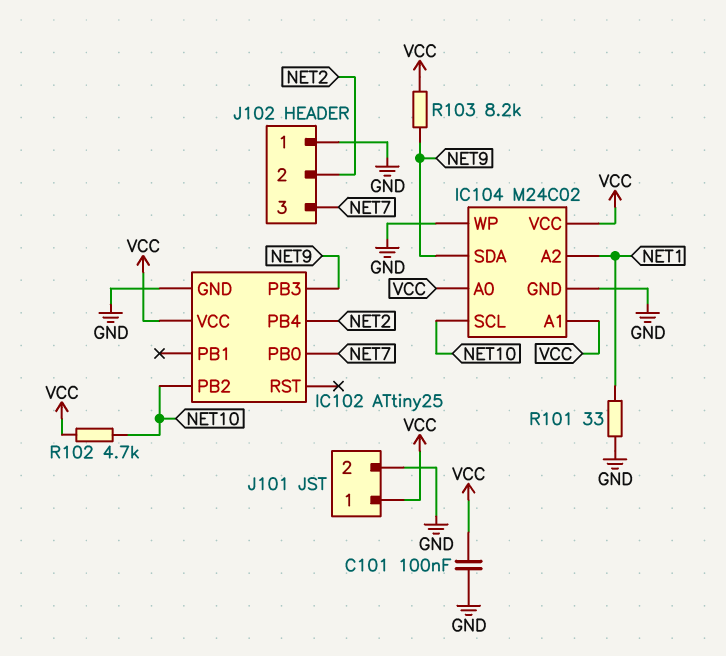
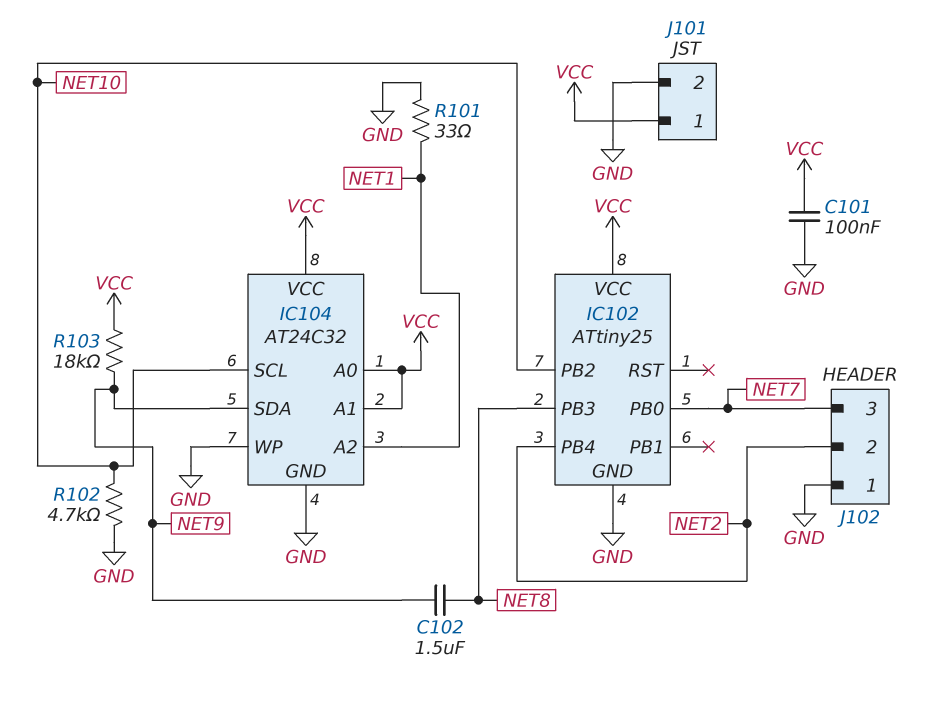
C102: none -> 1.5uF (NET8, NET9)
IC102 pin PB3: NET9 -> NET8
IC104: M24C02 -> AT24C32
R102: 4.7k (NET10, VCC) -> 4.7k (GND, NET10)
R103: 8.2k (NET9, VCC) -> 18k (NET9, VCC)

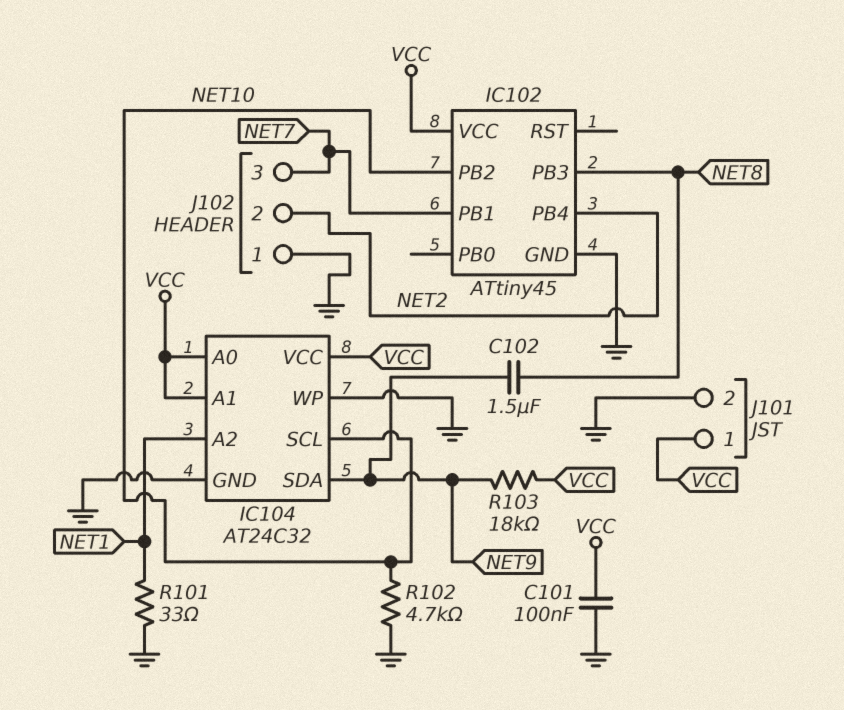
IC102: ATtiny25 -> ATtiny45
IC102 pin PB0: NET7 -> none
IC102 pin PB1: none -> NET7

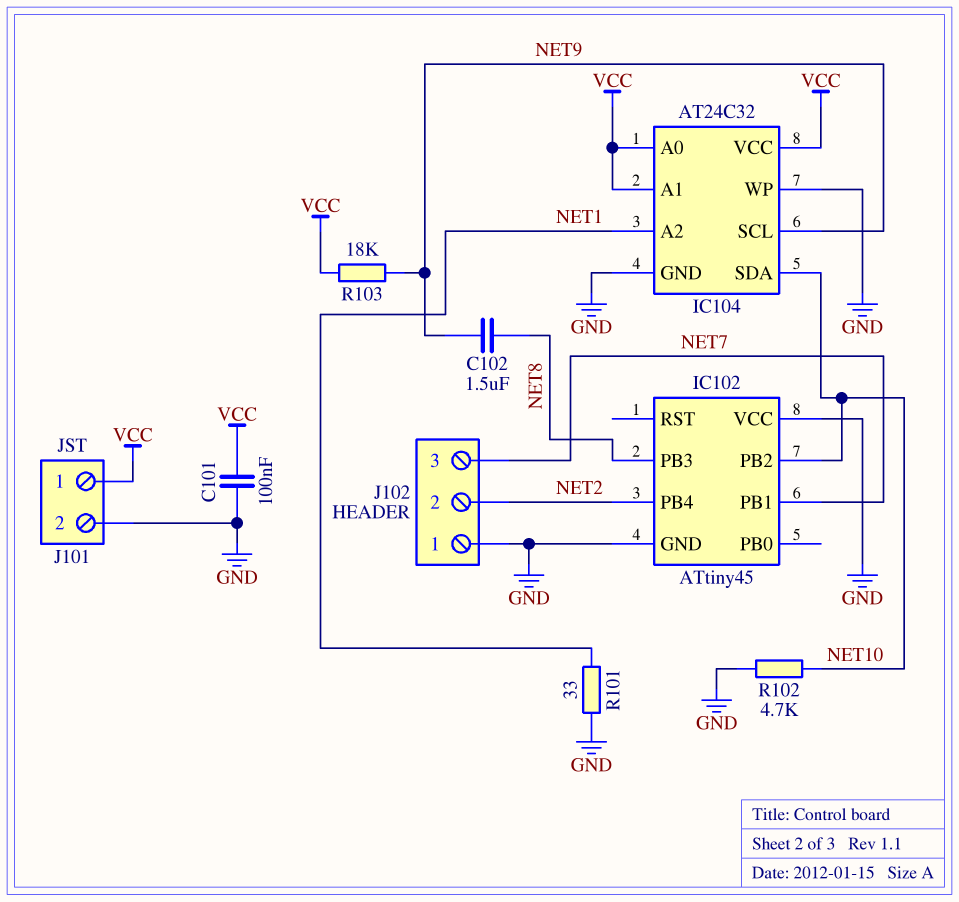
IC102 pin VCC: VCC -> GND
IC104 pin SCL: NET10 -> NET9
IC104 pin SDA: NET9 -> NET10

